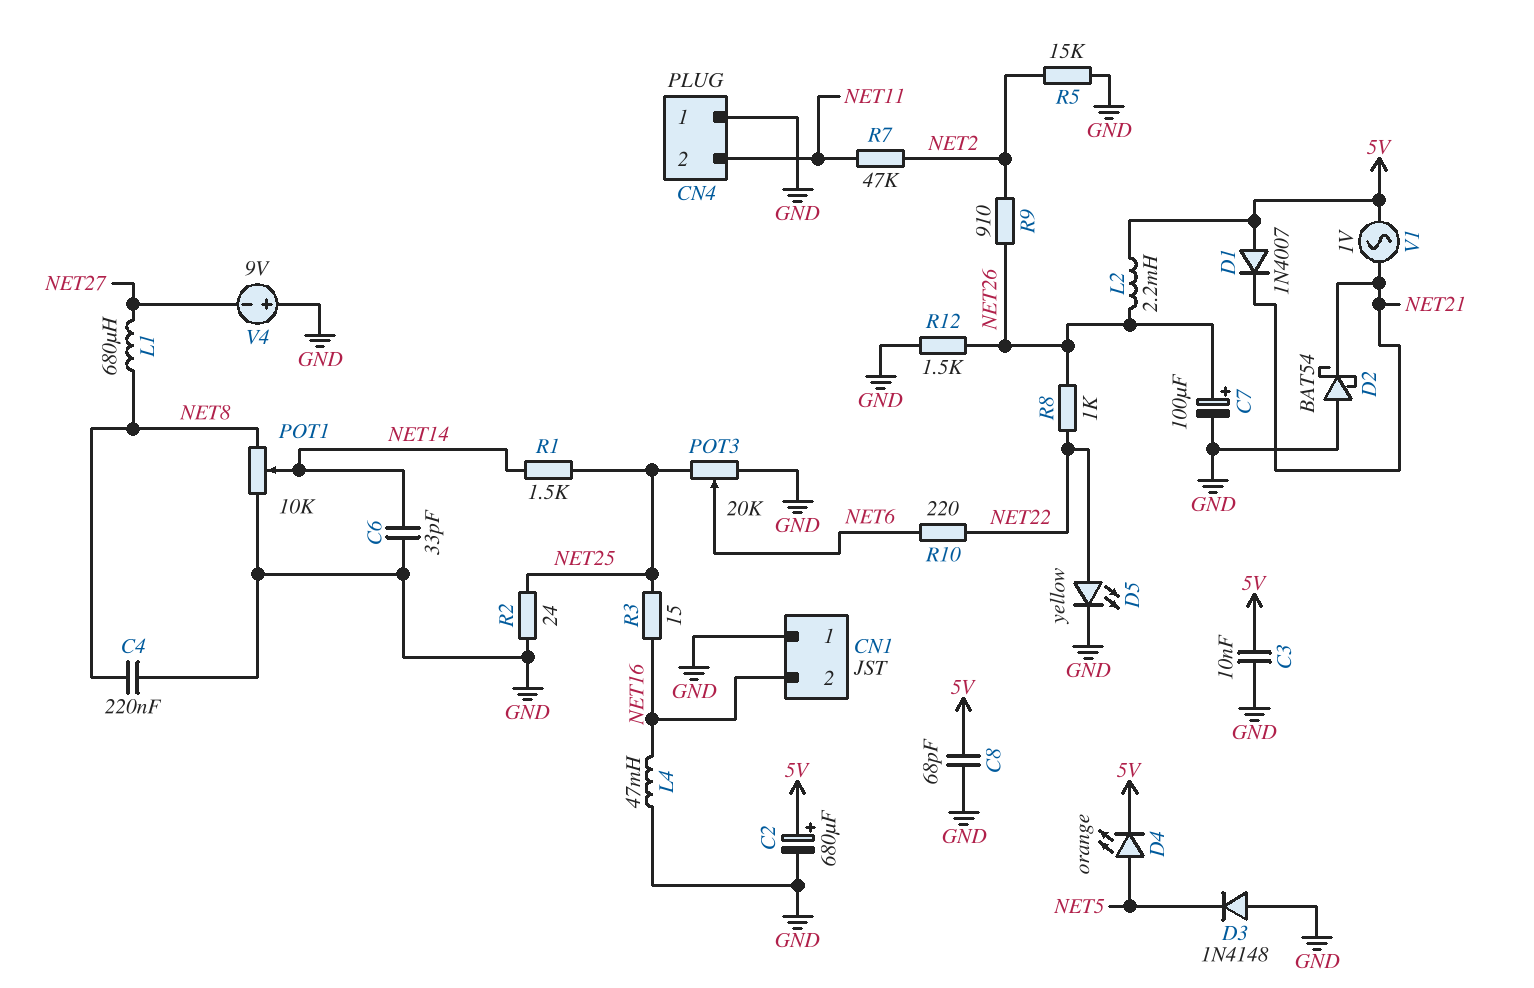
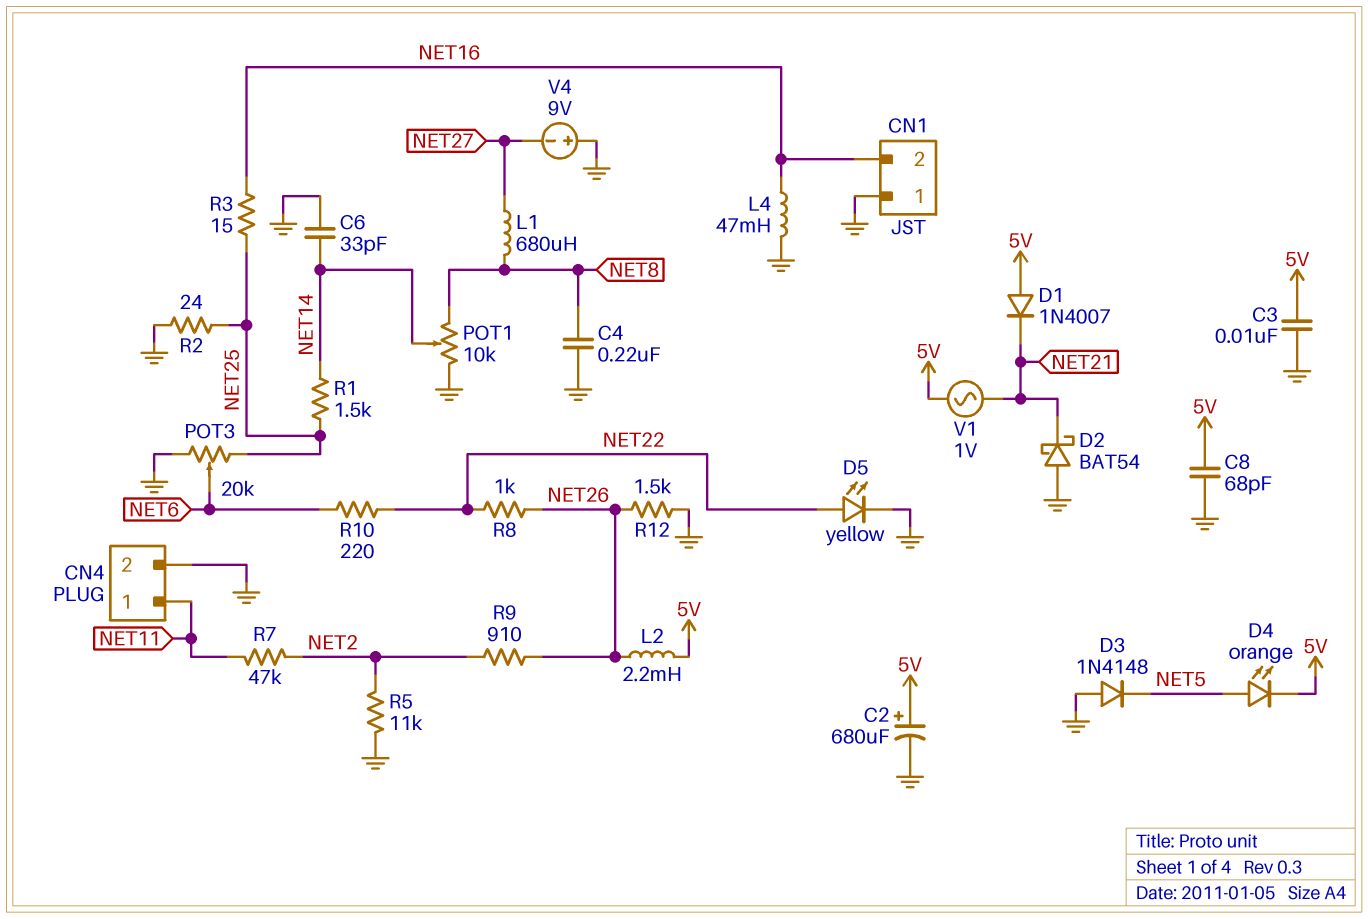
C7: 100uF (plus NET26, minus GND) -> none
CN4 pin 1: GND -> NET11
CN4 pin 2: NET11 -> GND
R5: 15k (GND, NET2) -> 11k (GND, NET2)

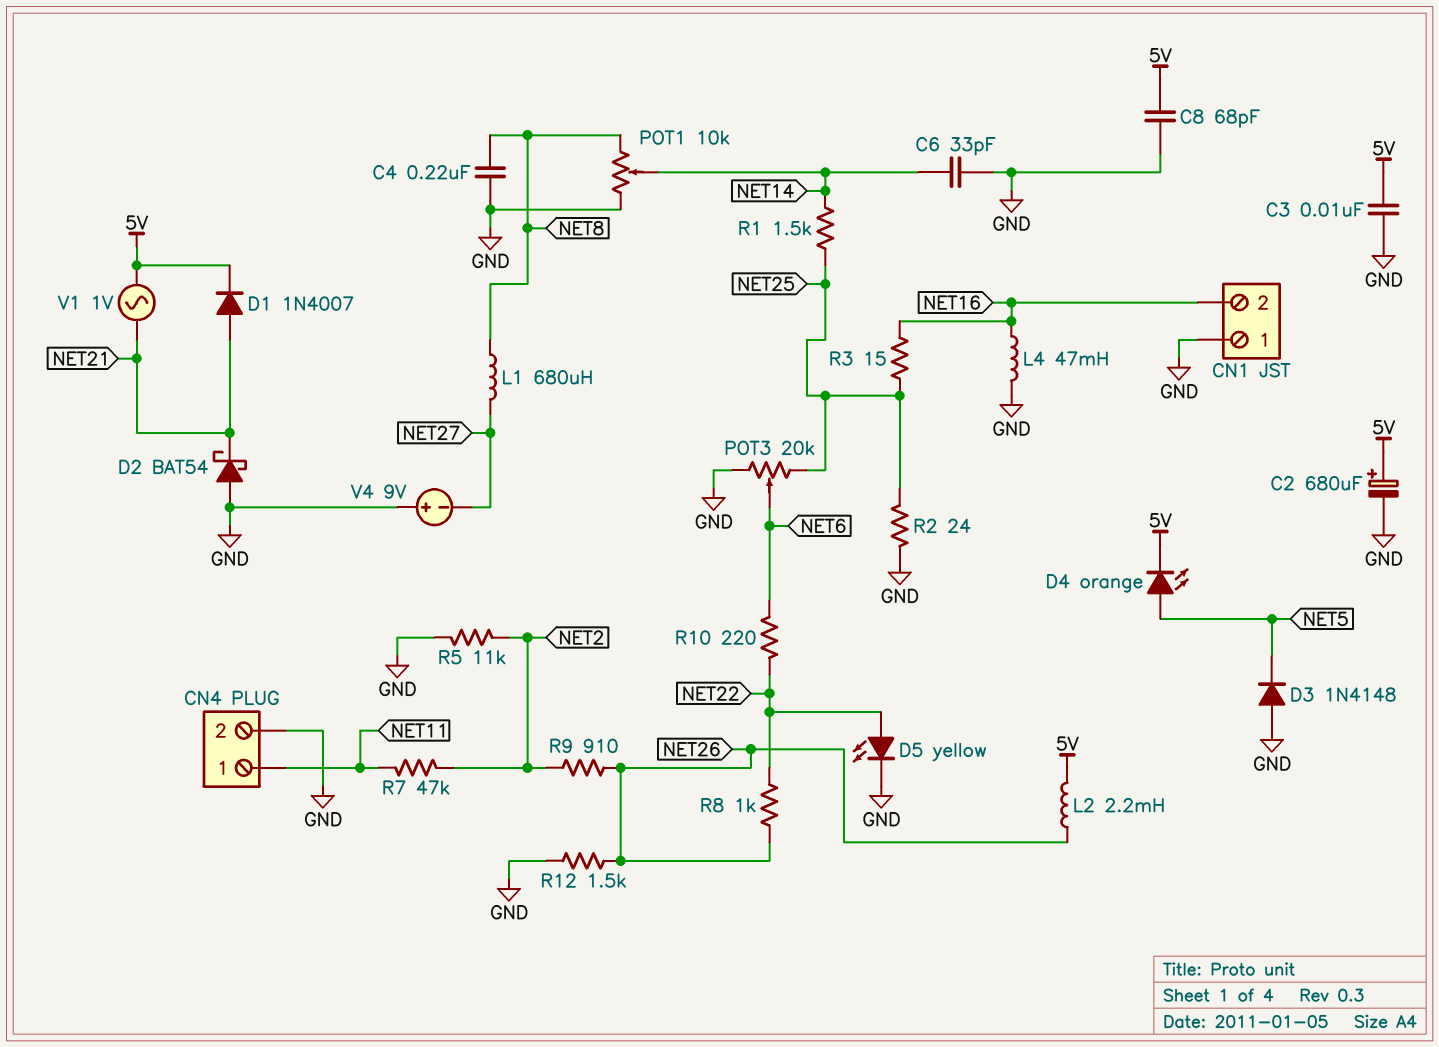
D1: diode 1N4007 (A 5V, K NET21) -> diode 1N4007 (A NET21, K 5V)

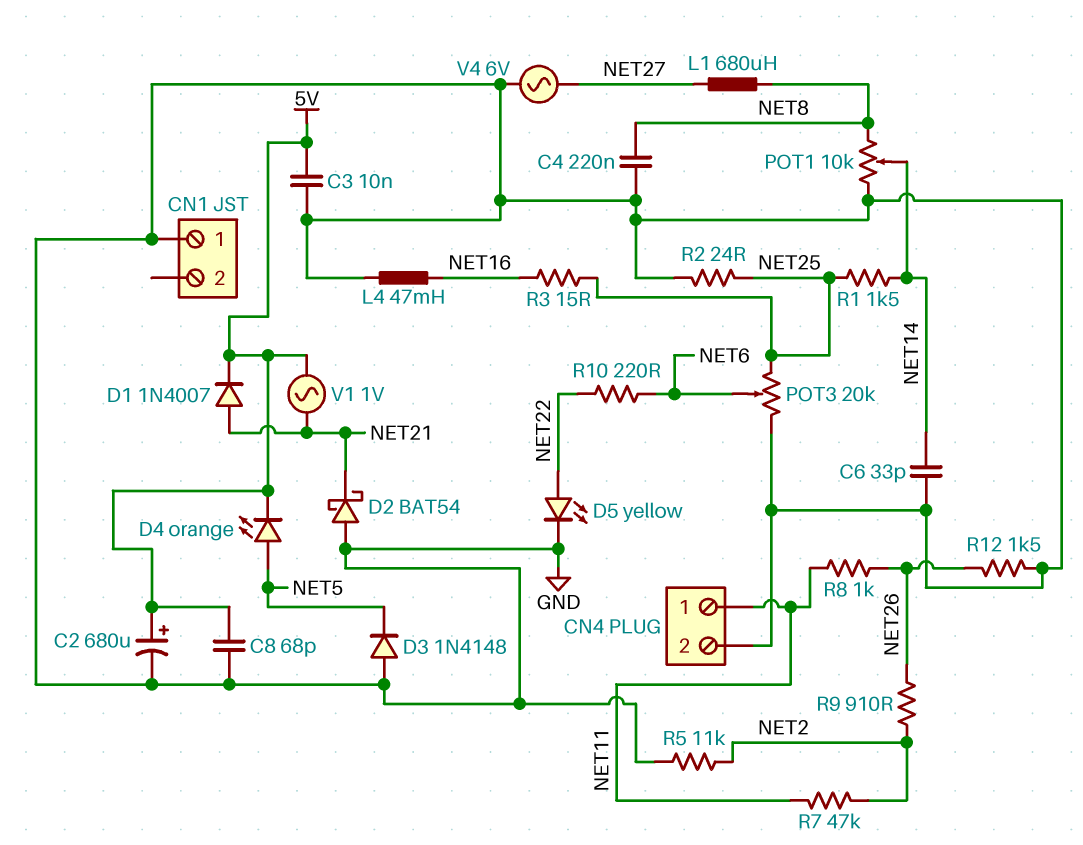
CN1 pin 2: NET16 -> none
L2: 2.2mH (5V, NET26) -> none
R8: 1k (NET22, NET26) -> 1k (NET11, NET26)
V4: 9V (plus GND, minus NET27) -> AC 6V (GND, NET27)

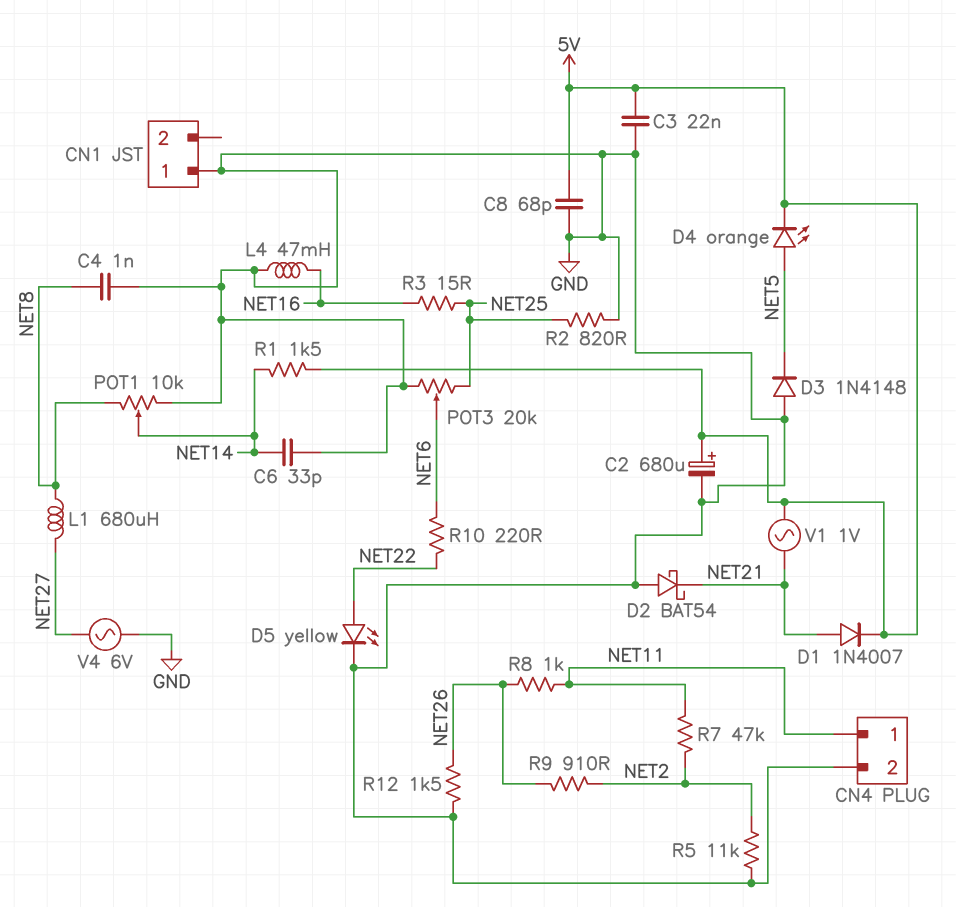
C3: 10nF (5V, GND) -> 22nF (5V, GND)
C4: 220nF (GND, NET8) -> 1nF (GND, NET8)
R1: 1.5k (NET14, NET25) -> 1.5k (5V, NET14)
R2: 24 (GND, NET25) -> 820 (GND, NET25)

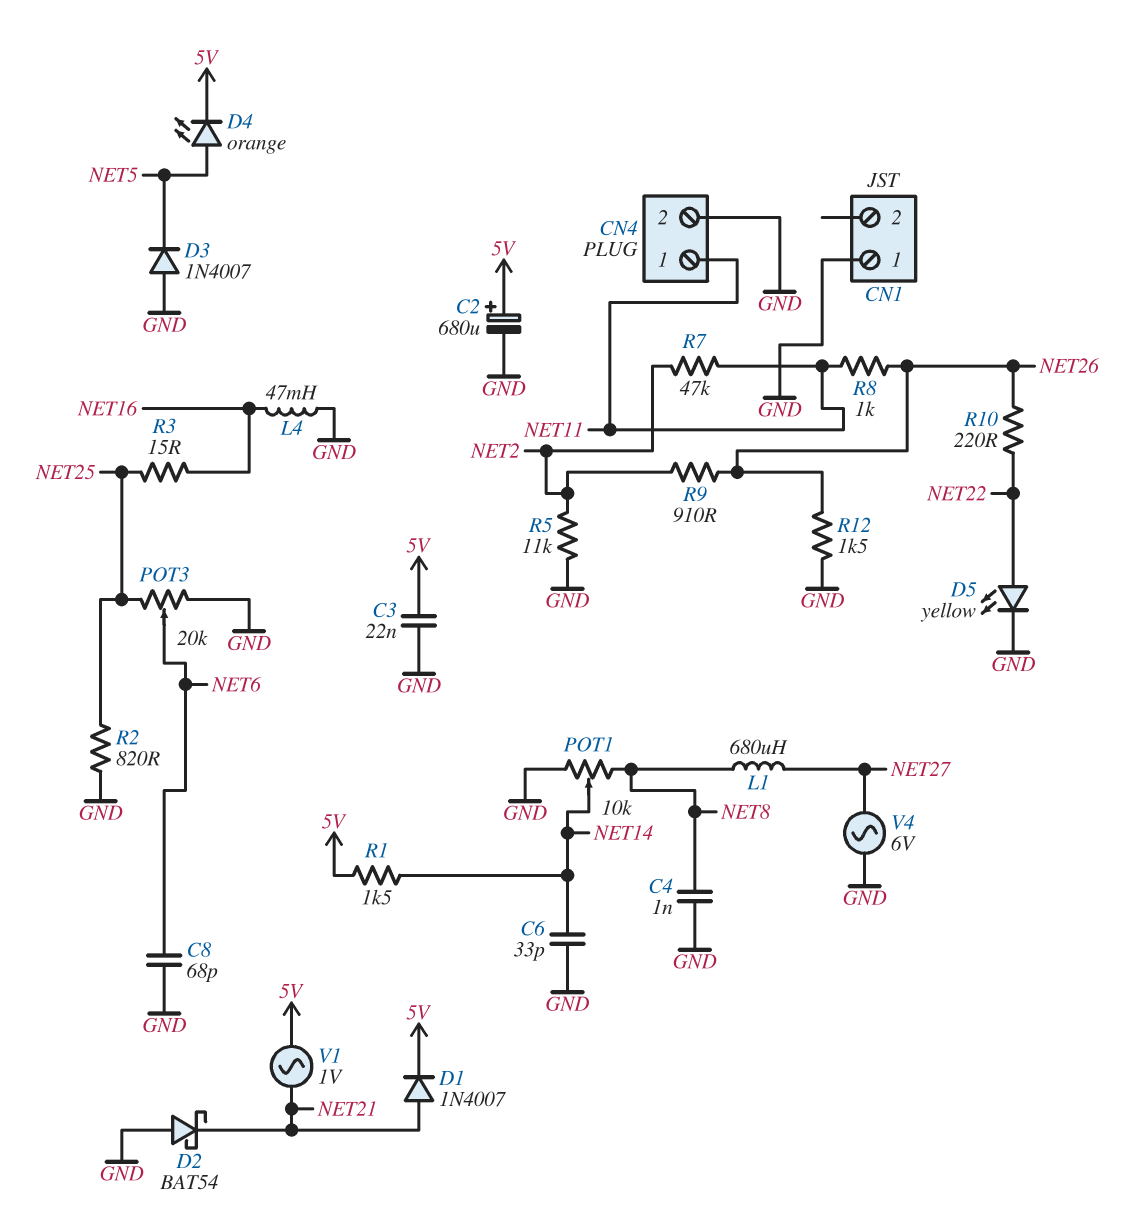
C8: 68pF (5V, GND) -> 68pF (GND, NET6)
D3: diode 1N4148 (A GND, K NET5) -> diode 1N4007 (A GND, K NET5)
R10: 220 (NET6, NET22) -> 220 (NET22, NET26)

